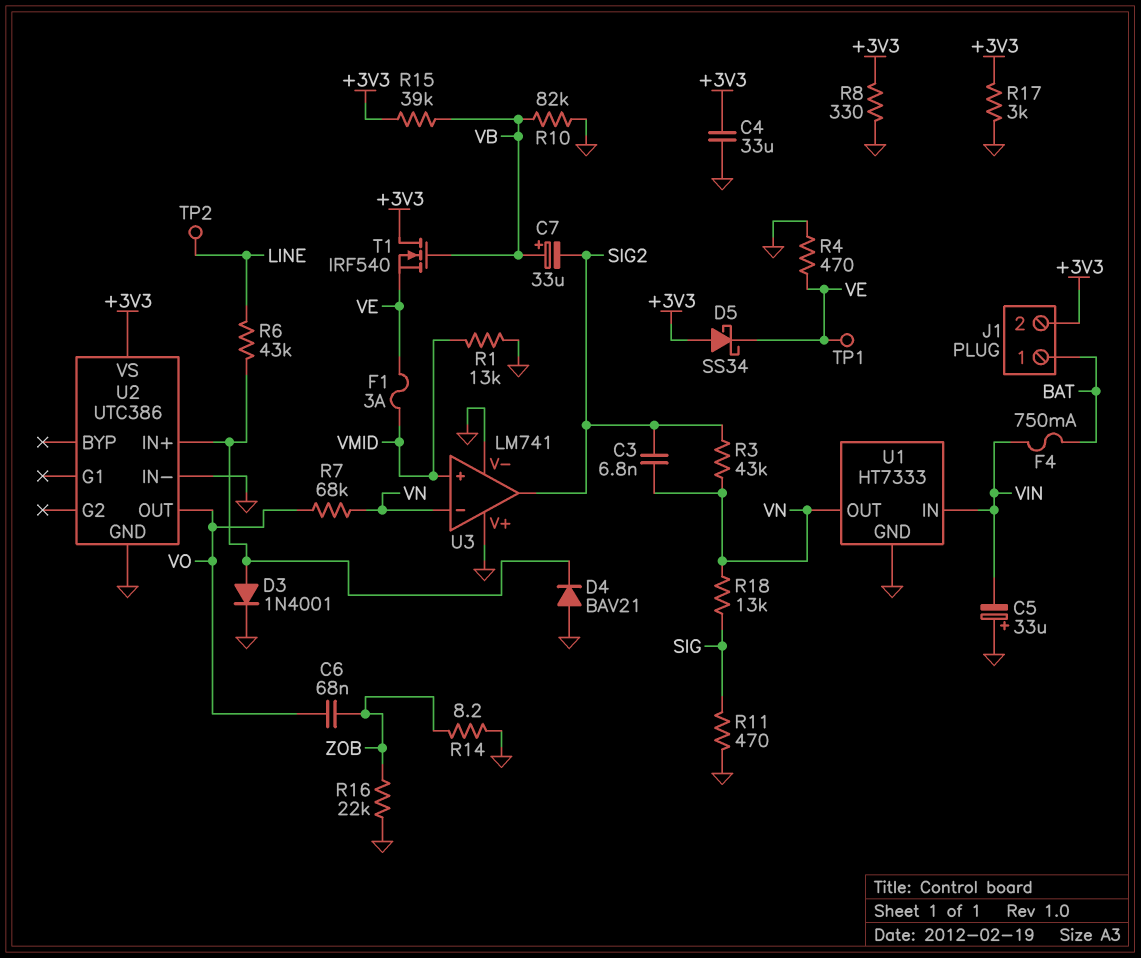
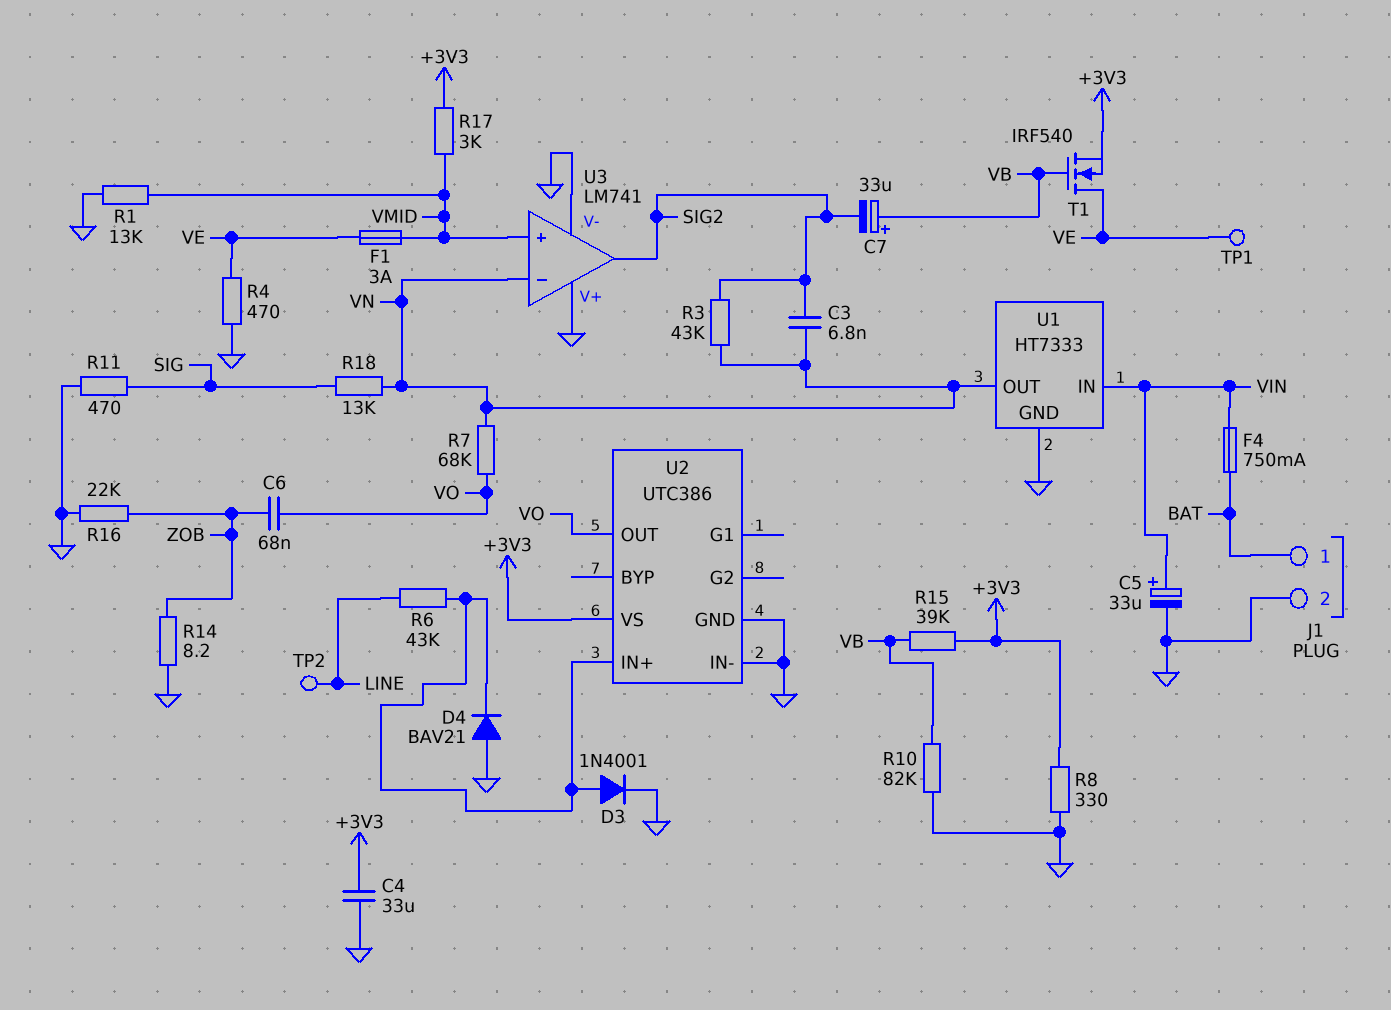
C5: 33uF (plus GND, minus VIN) -> 33uF (plus VIN, minus GND)
D5: schottky SS34 (A +3V3, K VE) -> none
J1 pin 2: +3V3 -> GND
R17: 3k (+3V3, GND) -> 3k (+3V3, VMID)
T1: NMOS IRF540 (G VB, D +3V3, S VE) -> NMOS IRF540 (G VB, D VE, S +3V3)

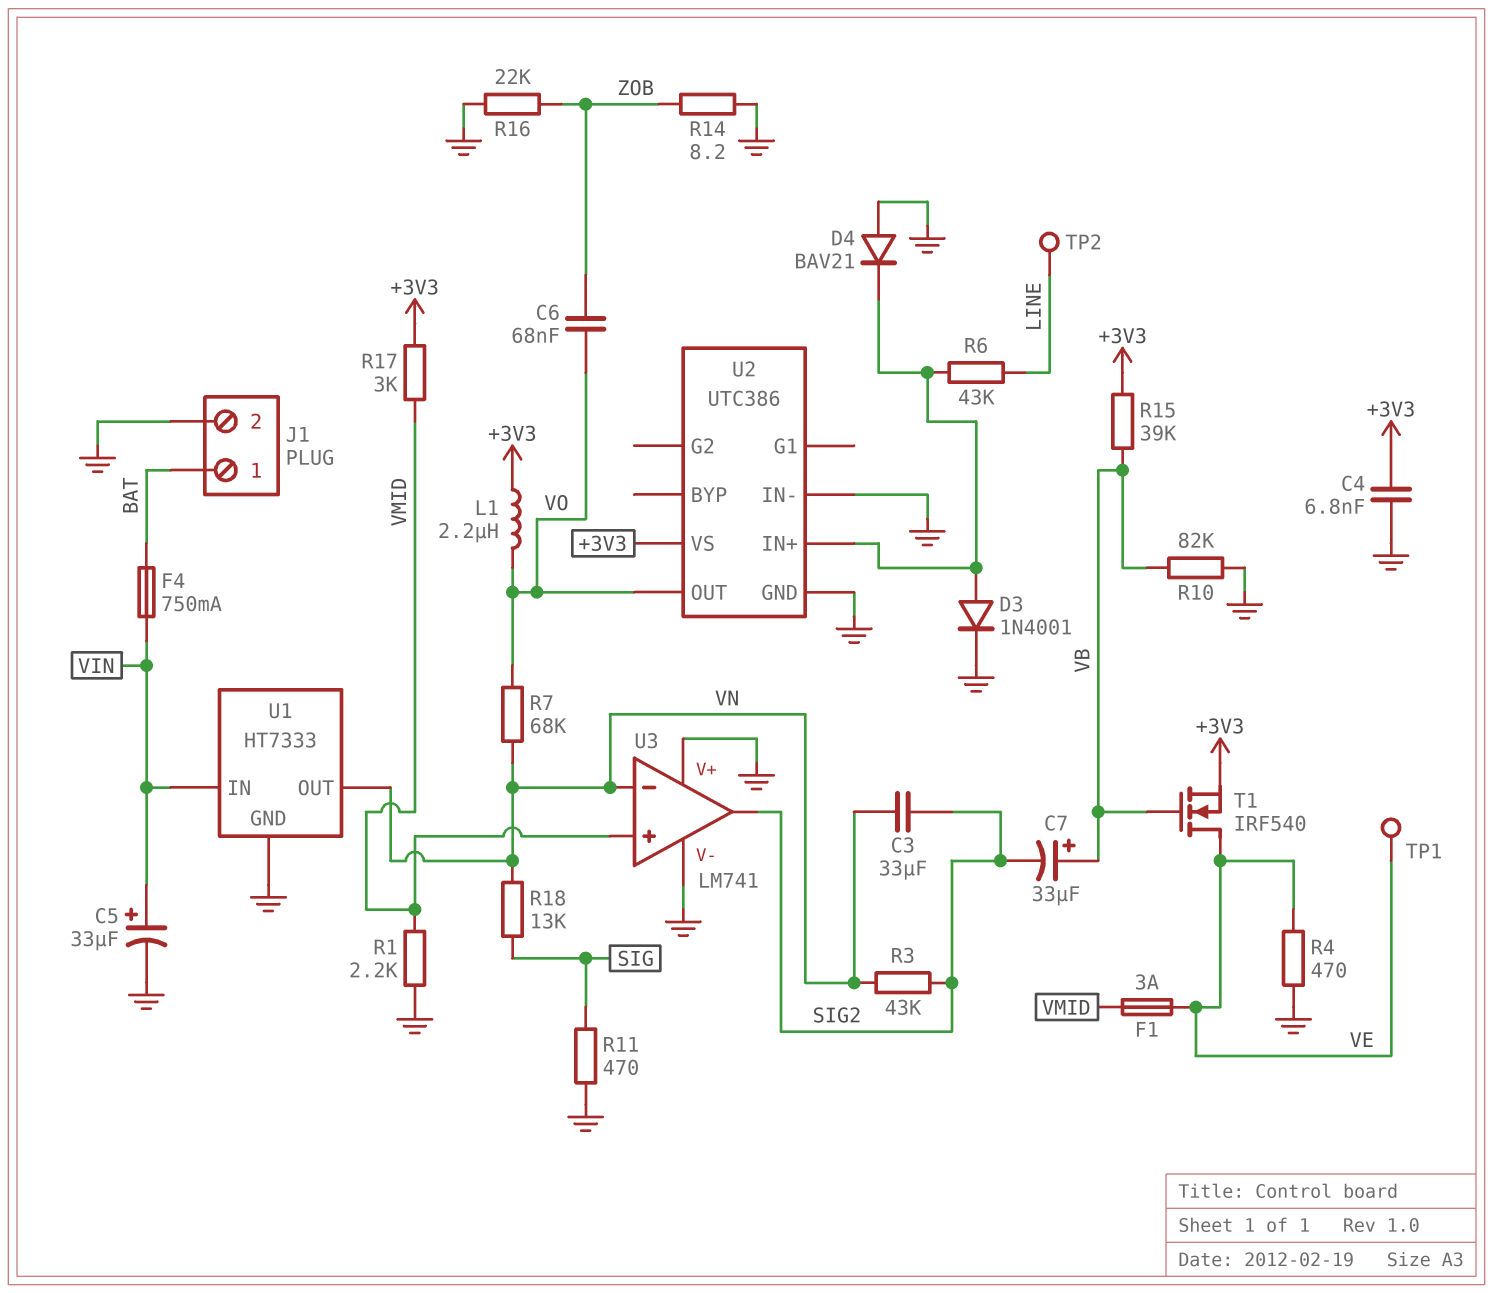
C3: 6.8nF (SIG2, VN) -> 33uF (SIG2, VN)
C4: 33uF (+3V3, GND) -> 6.8nF (+3V3, GND)
L1: none -> 2.2uH (+3V3, VO)
R1: 13k (GND, VMID) -> 2.2k (GND, VMID)
R8: 330 (+3V3, GND) -> none

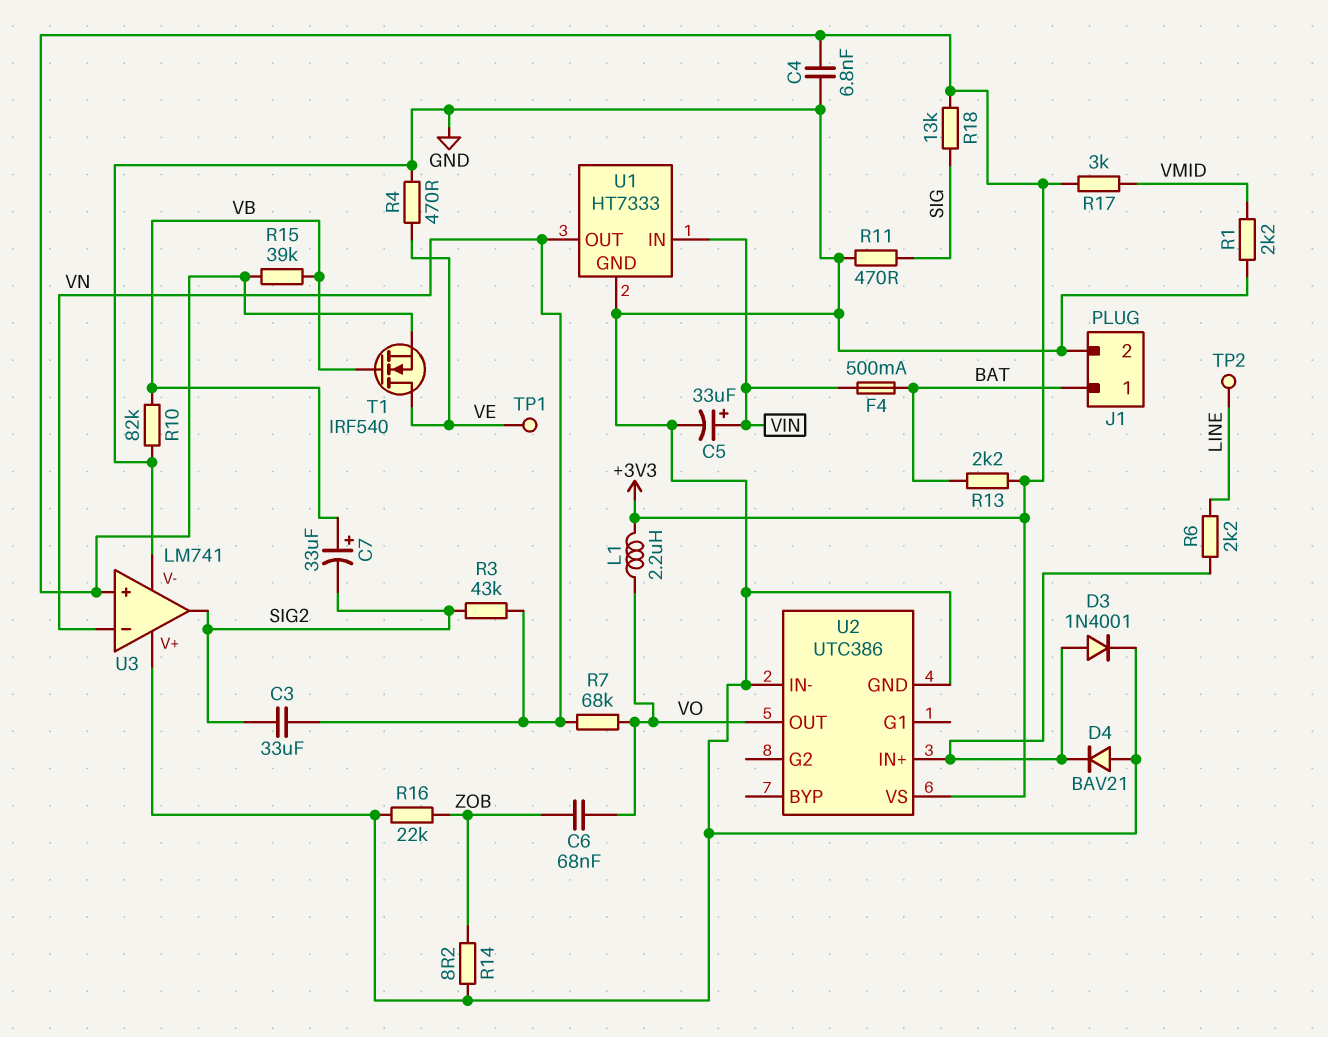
F1: 3A (VE, VMID) -> none
F4: 750mA (BAT, VIN) -> 500mA (BAT, VIN)
R6: 43k (LINE, U2/IN+) -> 2.2k (LINE, U2/IN+)
R13: none -> 2.2k (+3V3, BAT)
R18: 13k (SIG, VN) -> 13k (+3V3, SIG)
U3 pin in+: VMID -> +3V3

